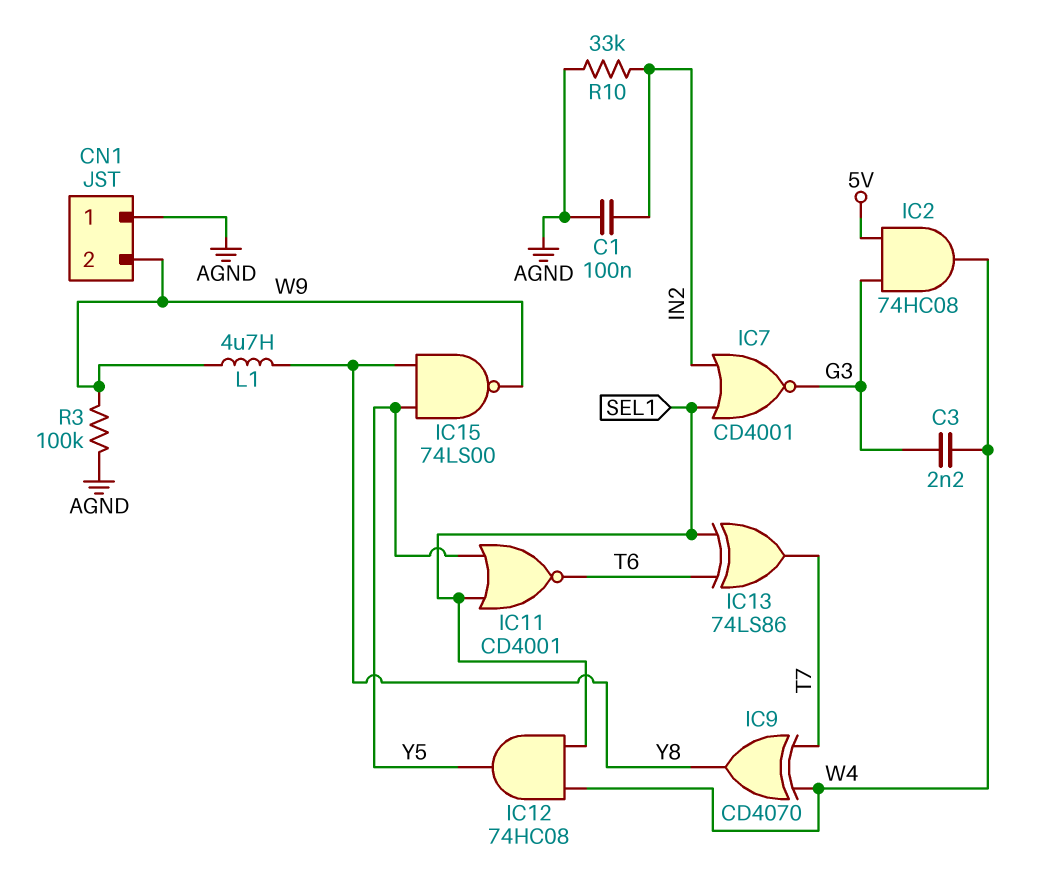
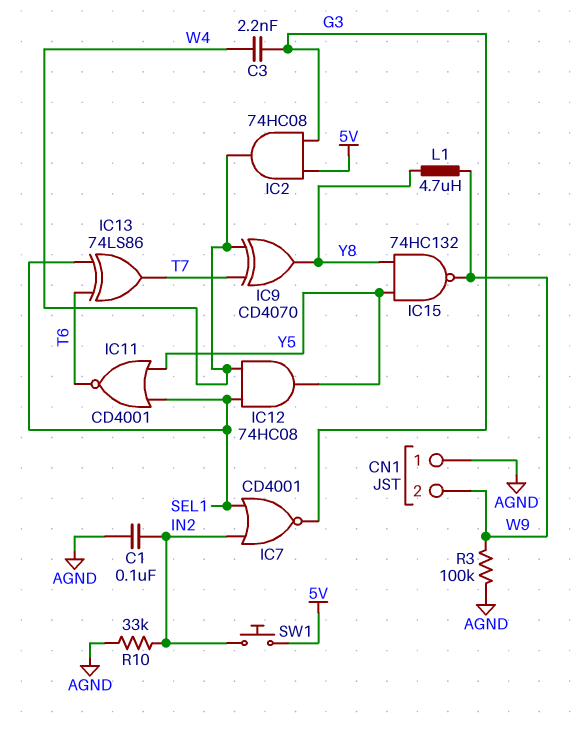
IC15: NAND 74LS00 (in Y5, in Y8, out W9) -> NAND 74HC132 (in Y5, in Y8, out W9)
SW1: none -> button (5V, IN2)

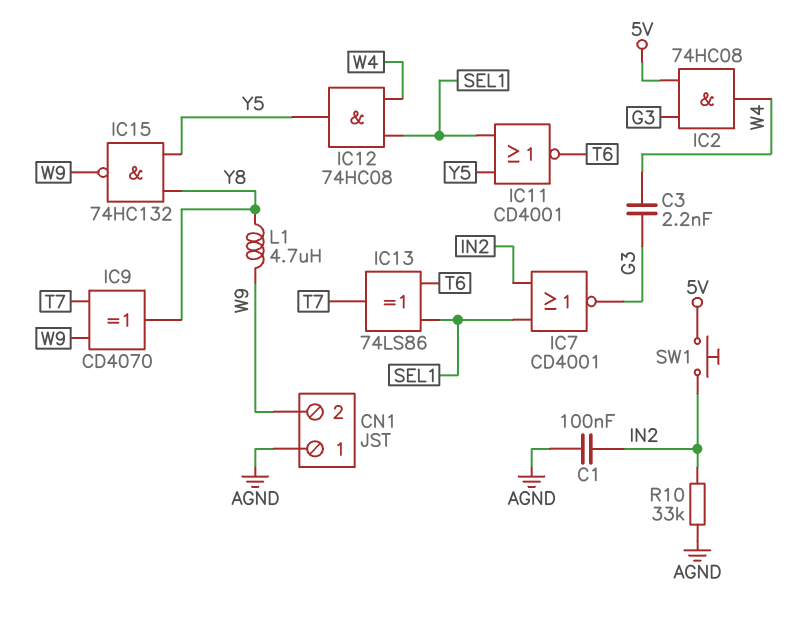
IC9: XOR CD4070 (in T7, in W4, out Y8) -> XOR CD4070 (in T7, in W9, out Y8)
R3: 100k (AGND, W9) -> none

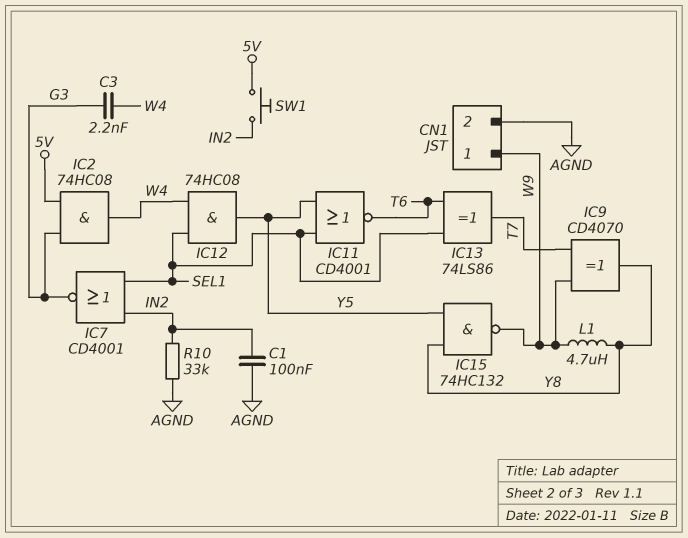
CN1 pin 1: AGND -> W9
CN1 pin 2: W9 -> AGND

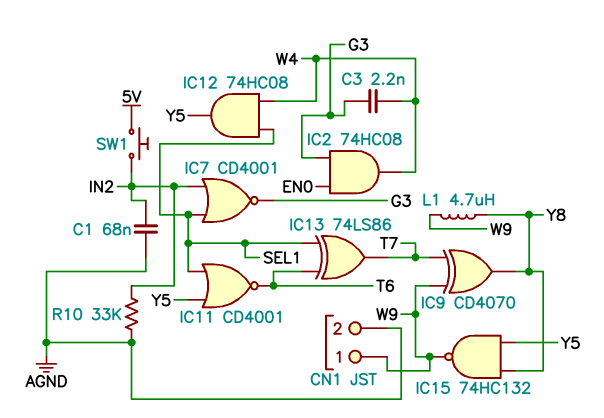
C1: 100nF (AGND, IN2) -> 68nF (AGND, IN2)
IC2: AND 74HC08 (in 5V, in G3, out W4) -> AND 74HC08 (in EN0, in G3, out W4)

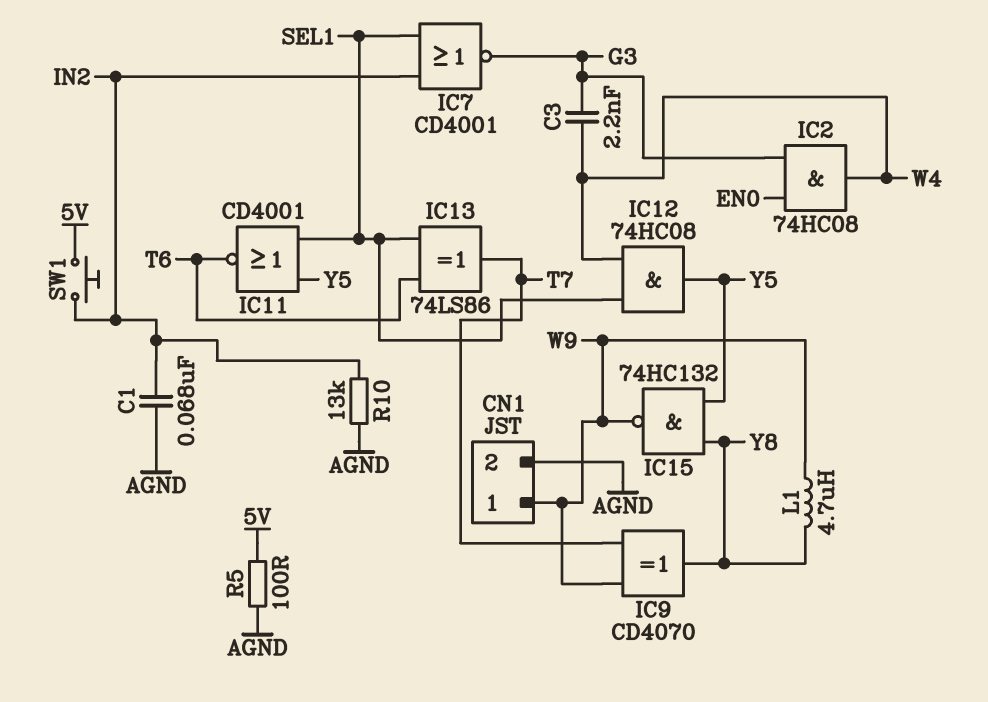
R5: none -> 100 (5V, AGND)
R10: 33k (AGND, IN2) -> 13k (AGND, IN2)

